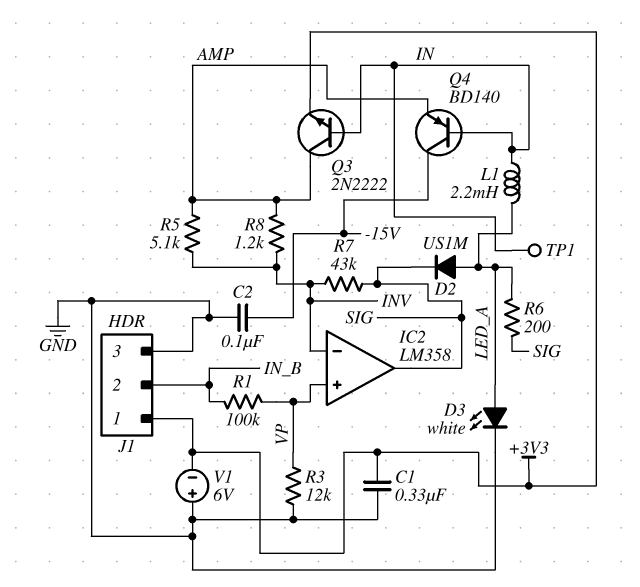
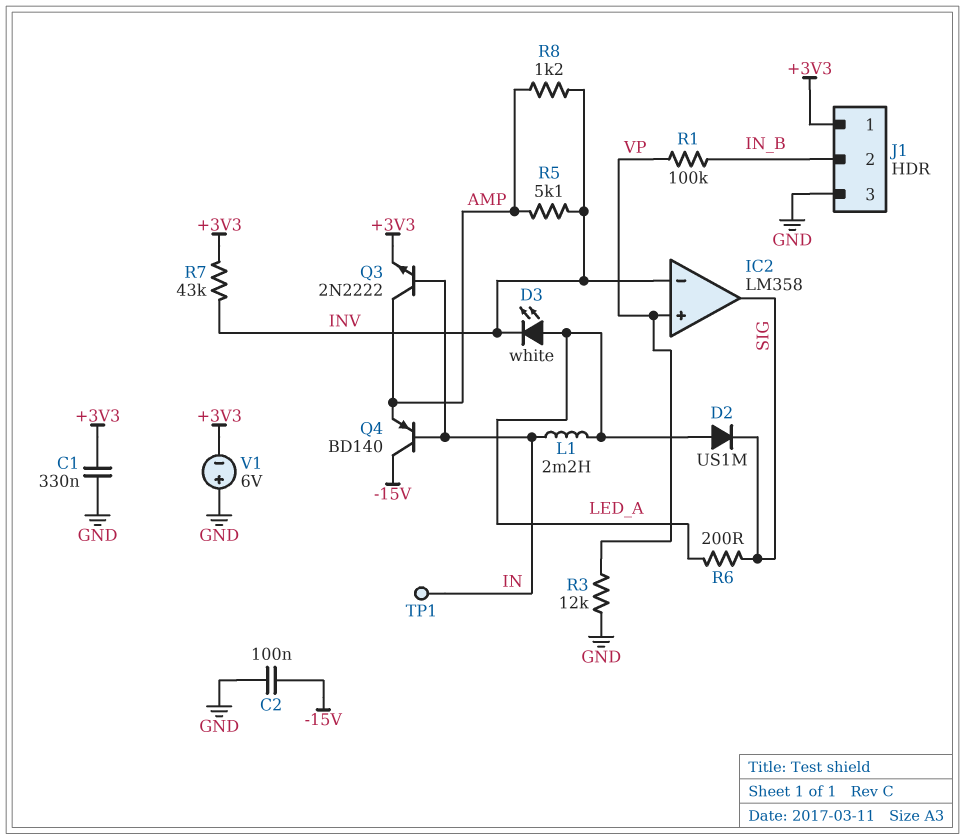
D3: LED white (A LED_A, K GND) -> LED white (A LED_A, K INV)
R7: 43k (INV, SIG) -> 43k (+3V3, INV)

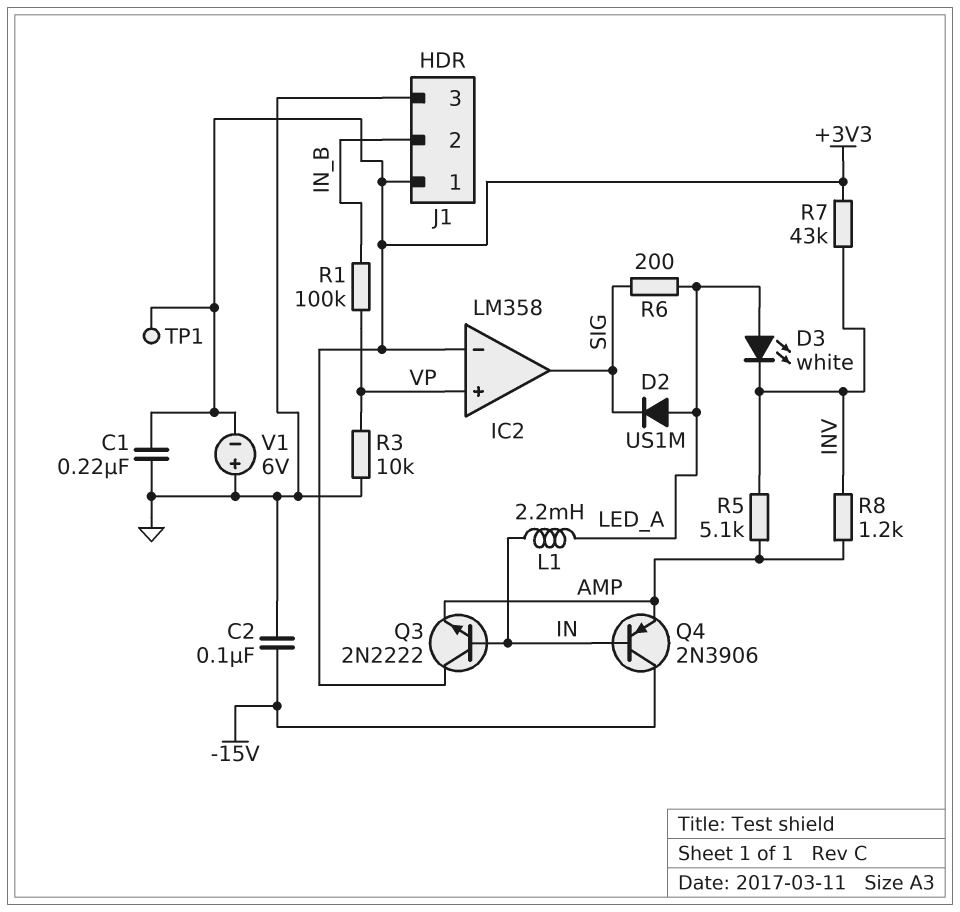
C1: 330nF (+3V3, GND) -> 220nF (+3V3, GND)
IC2 pin in-: INV -> +3V3
Q3: NPN 2N2222 (B IN, C AMP, E +3V3) -> NPN 2N2222 (B IN, C +3V3, E AMP)
Q4: PNP BD140 (B IN, C -15V, E AMP) -> PNP 2N3906 (B IN, C -15V, E AMP)
R3: 12k (GND, VP) -> 10k (GND, VP)
TP1: test point (IN) -> test point (+3V3)

